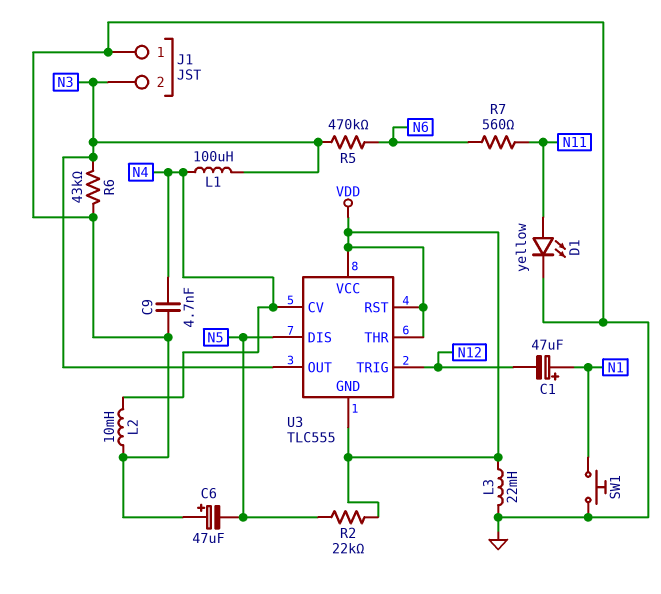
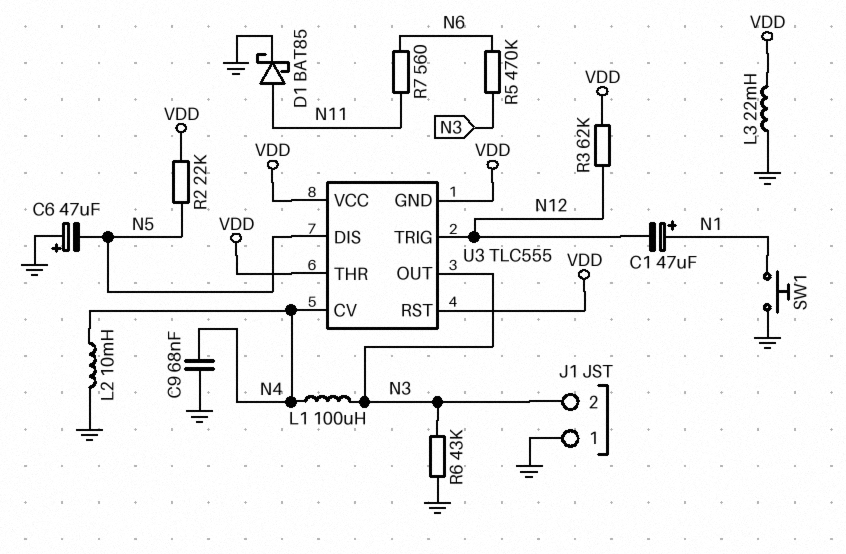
C9: 4.7nF (GND, N4) -> 68nF (GND, N4)
D1: LED yellow (A N11, K GND) -> schottky BAT85 (A N11, K GND)
R3: none -> 62k (N12, VDD)

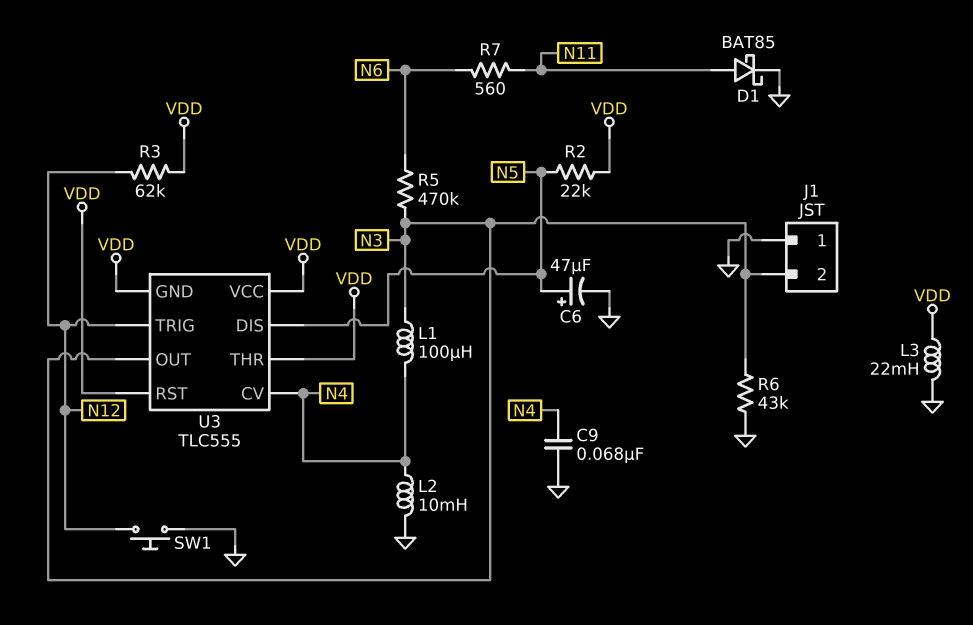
C1: 47uF (plus N1, minus N12) -> none
C6: 47uF (plus GND, minus N5) -> 47uF (plus N5, minus GND)
SW1: button (GND, N1) -> button (GND, N12)

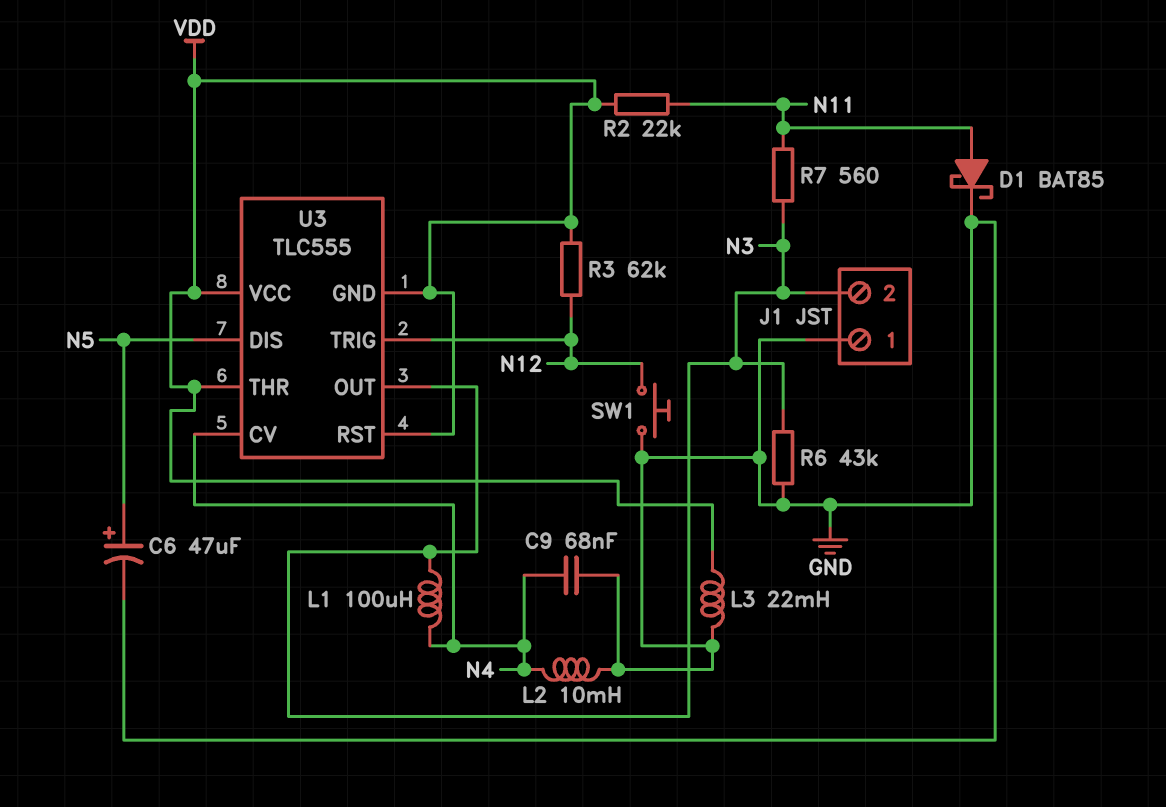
R2: 22k (N5, VDD) -> 22k (N11, VDD)
R5: 470k (N3, N6) -> none
R7: 560 (N6, N11) -> 560 (N3, N11)

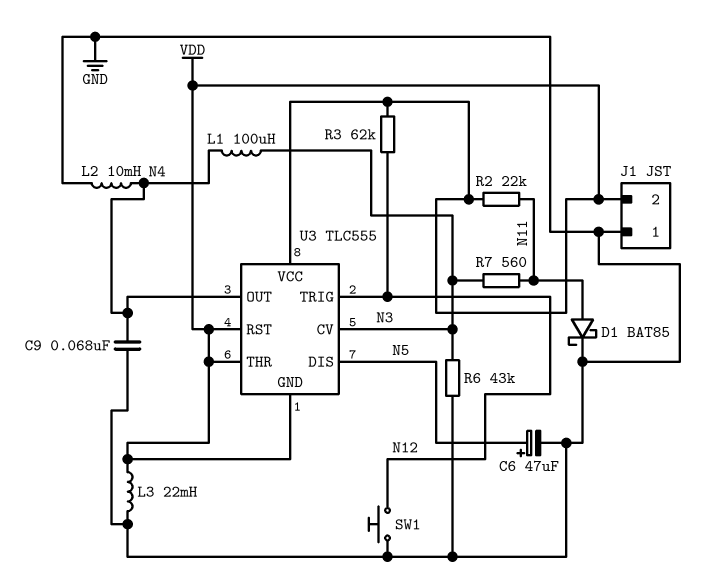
J1 pin 2: N3 -> VDD
U3 pin CV: N4 -> N3
U3 pin OUT: N3 -> N4

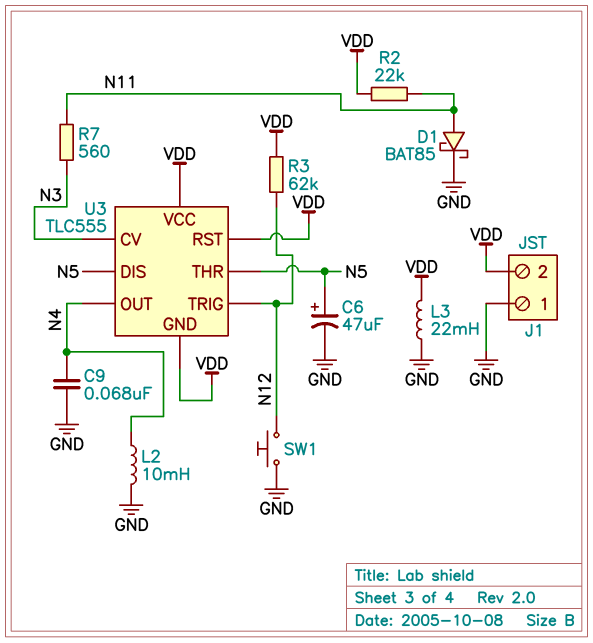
L1: 100uH (N3, N4) -> none
R6: 43k (GND, N3) -> none
U3 pin THR: VDD -> N5

